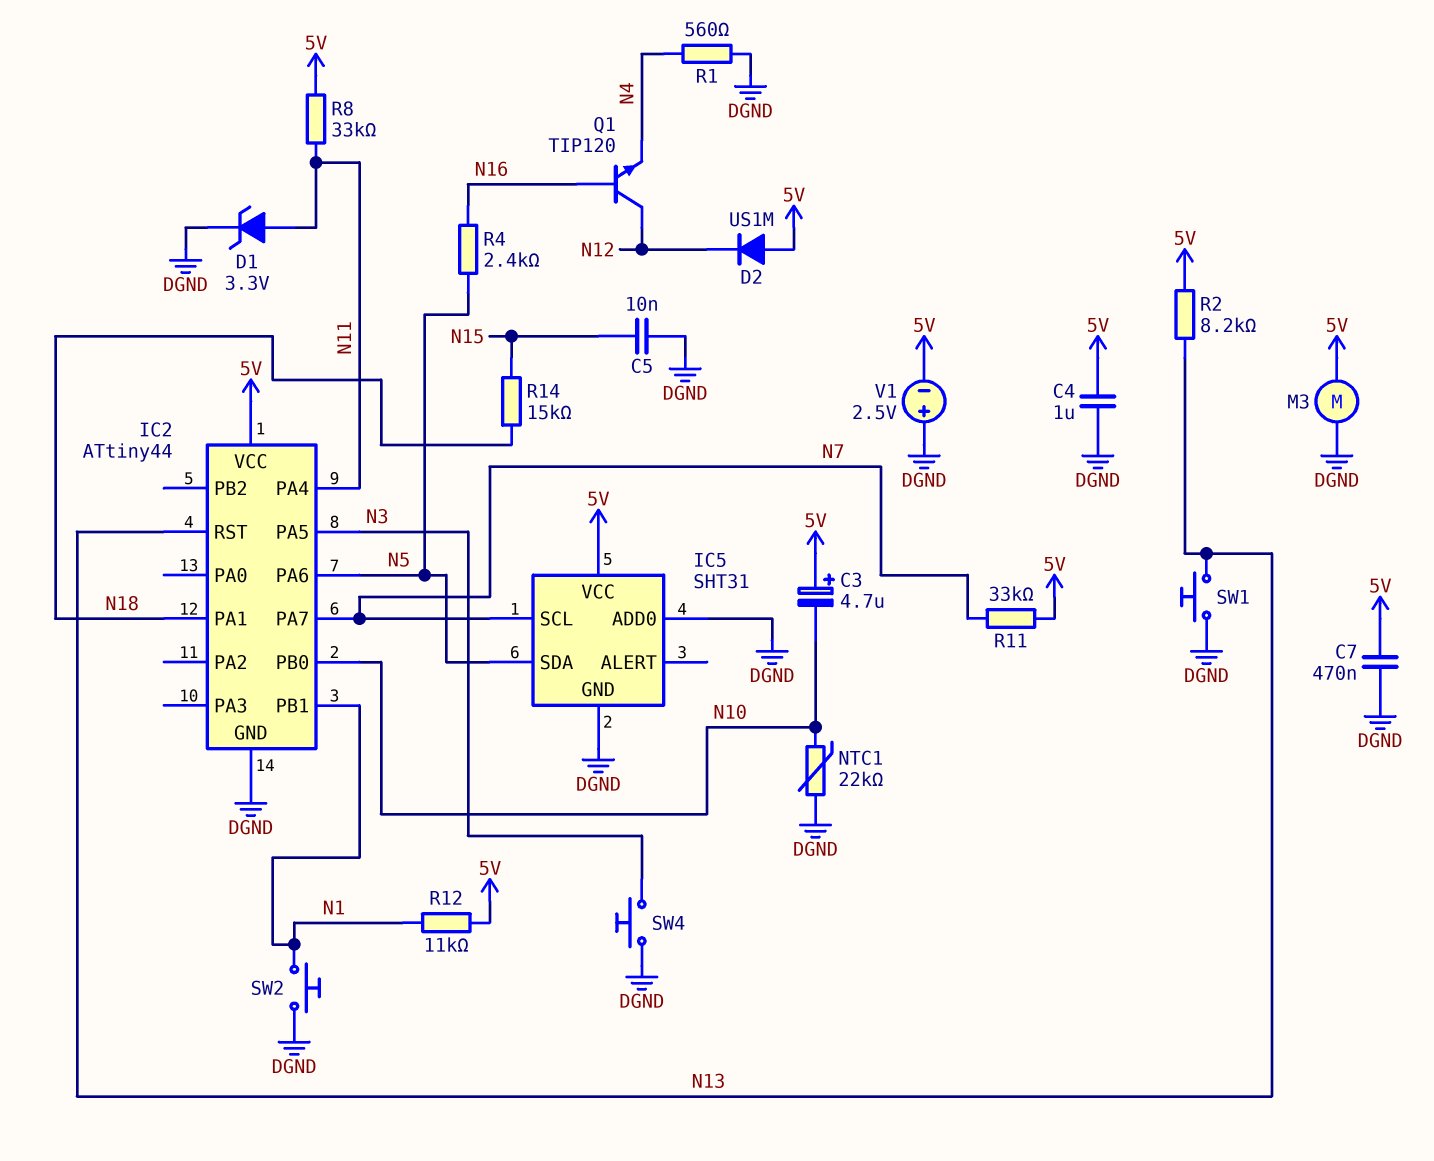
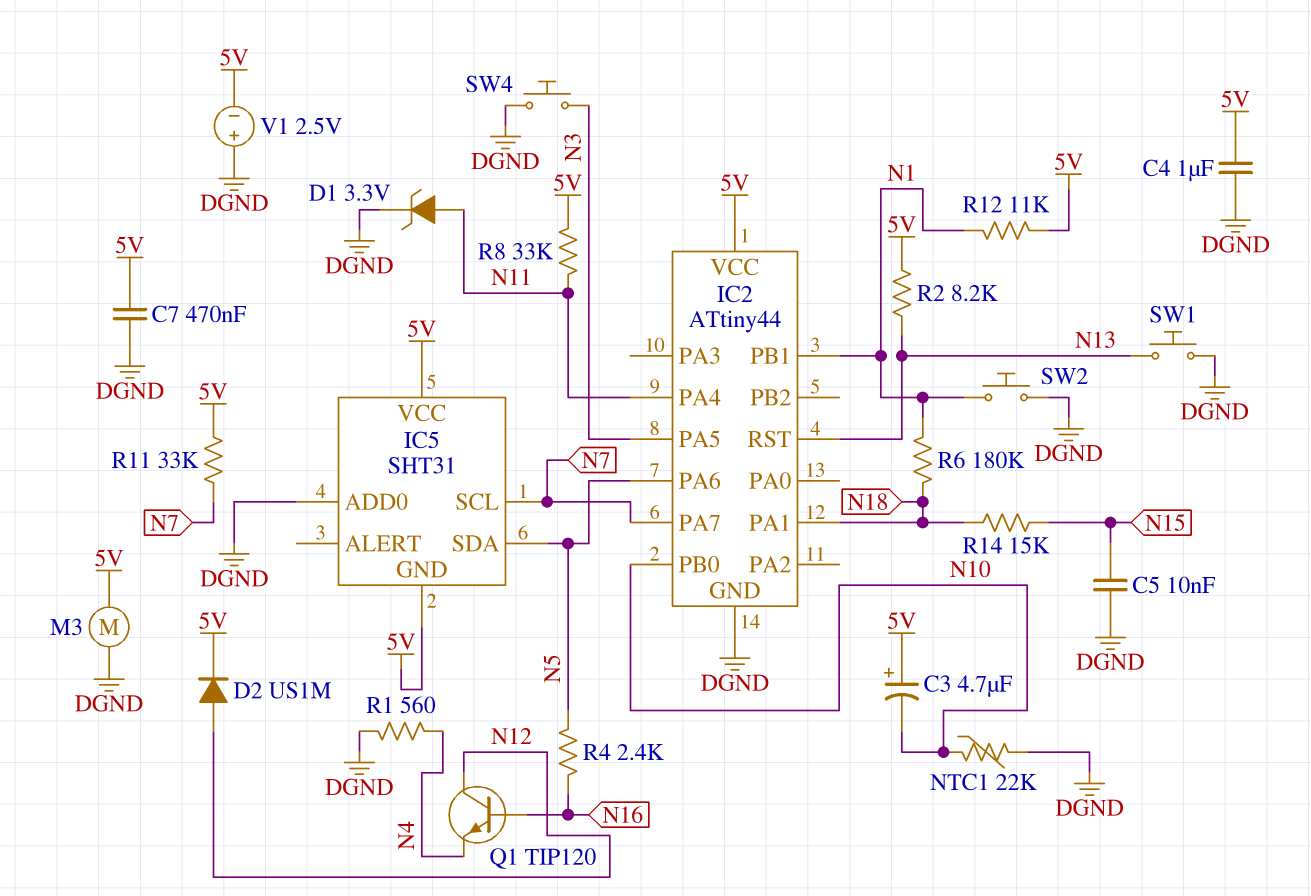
D2: diode US1M (A 5V, K N12) -> diode US1M (A N12, K 5V)
IC5 pin GND: DGND -> 5V
R6: none -> 180k (N1, N18)

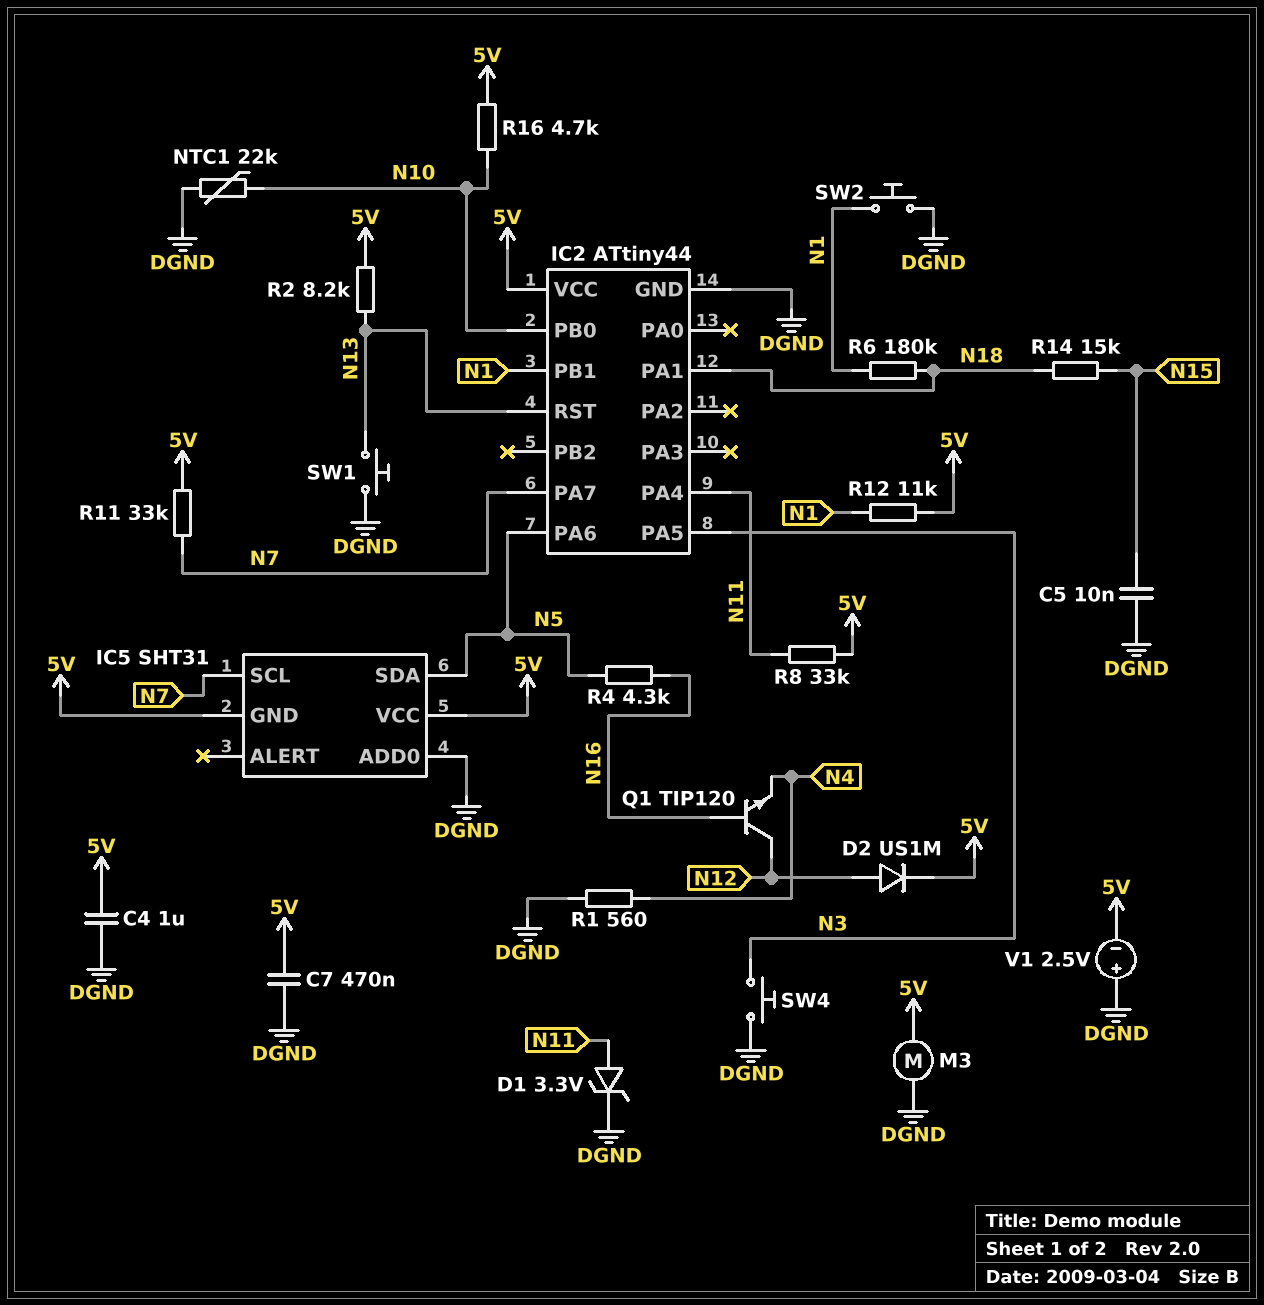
C3: 4.7uF (plus 5V, minus N10) -> none
R4: 2.4k (N5, N16) -> 4.3k (N5, N16)
R16: none -> 4.7k (5V, N10)

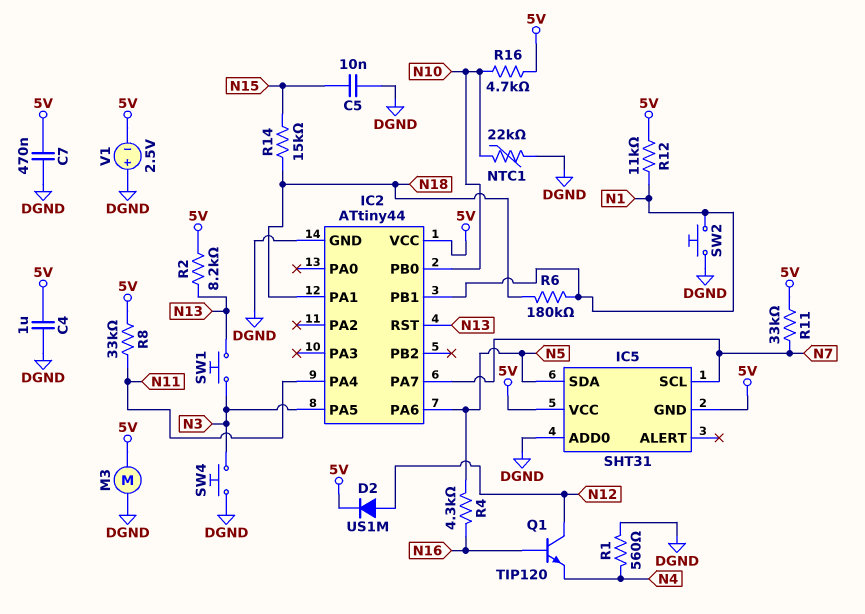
D1: zener 3.3V (A N11, K DGND) -> none
SW1: button (DGND, N13) -> button (N3, N13)

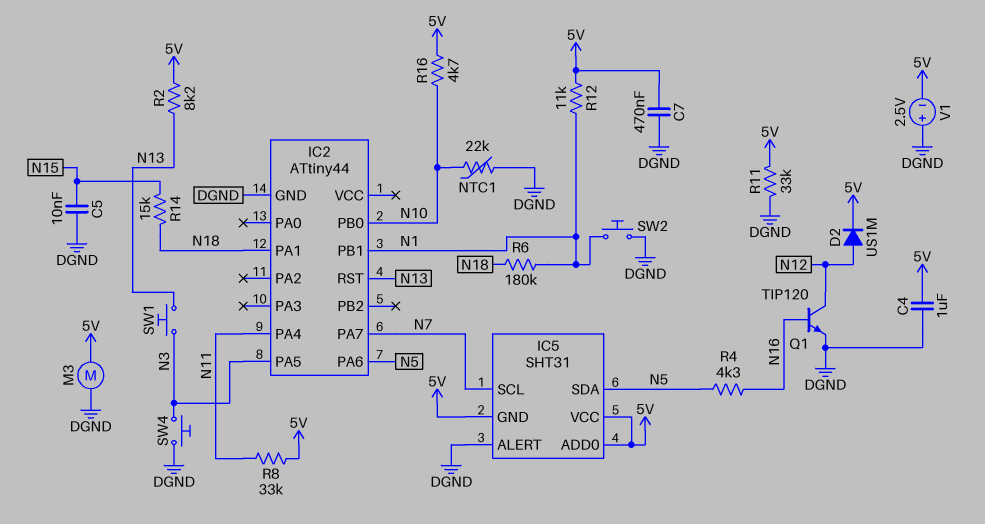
IC2 pin VCC: 5V -> none
IC5 pin ADD0: DGND -> 5V
IC5 pin ALERT: none -> DGND
Q1: NPN TIP120 (B N16, C N12, E N4) -> NPN TIP120 (B N16, C N12, E DGND)
R1: 560 (DGND, N4) -> none
R11: 33k (5V, N7) -> 33k (5V, DGND)

